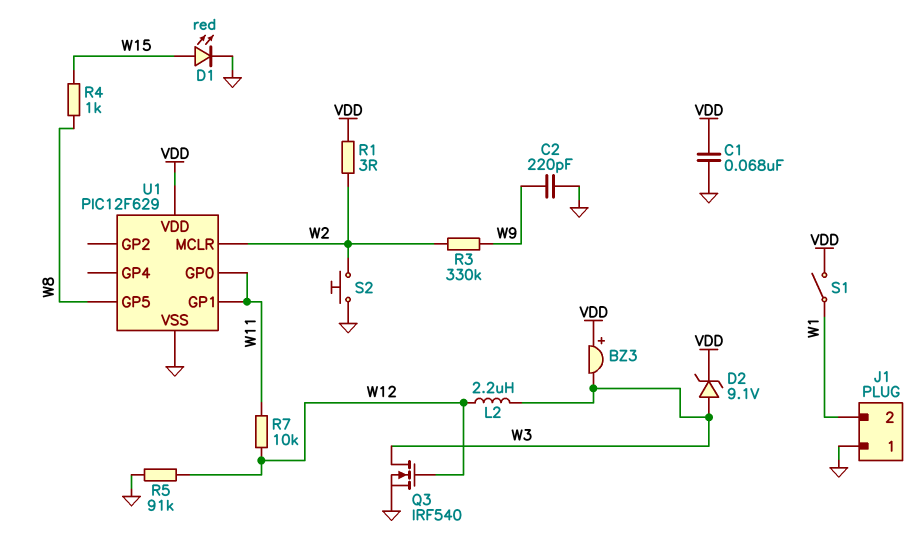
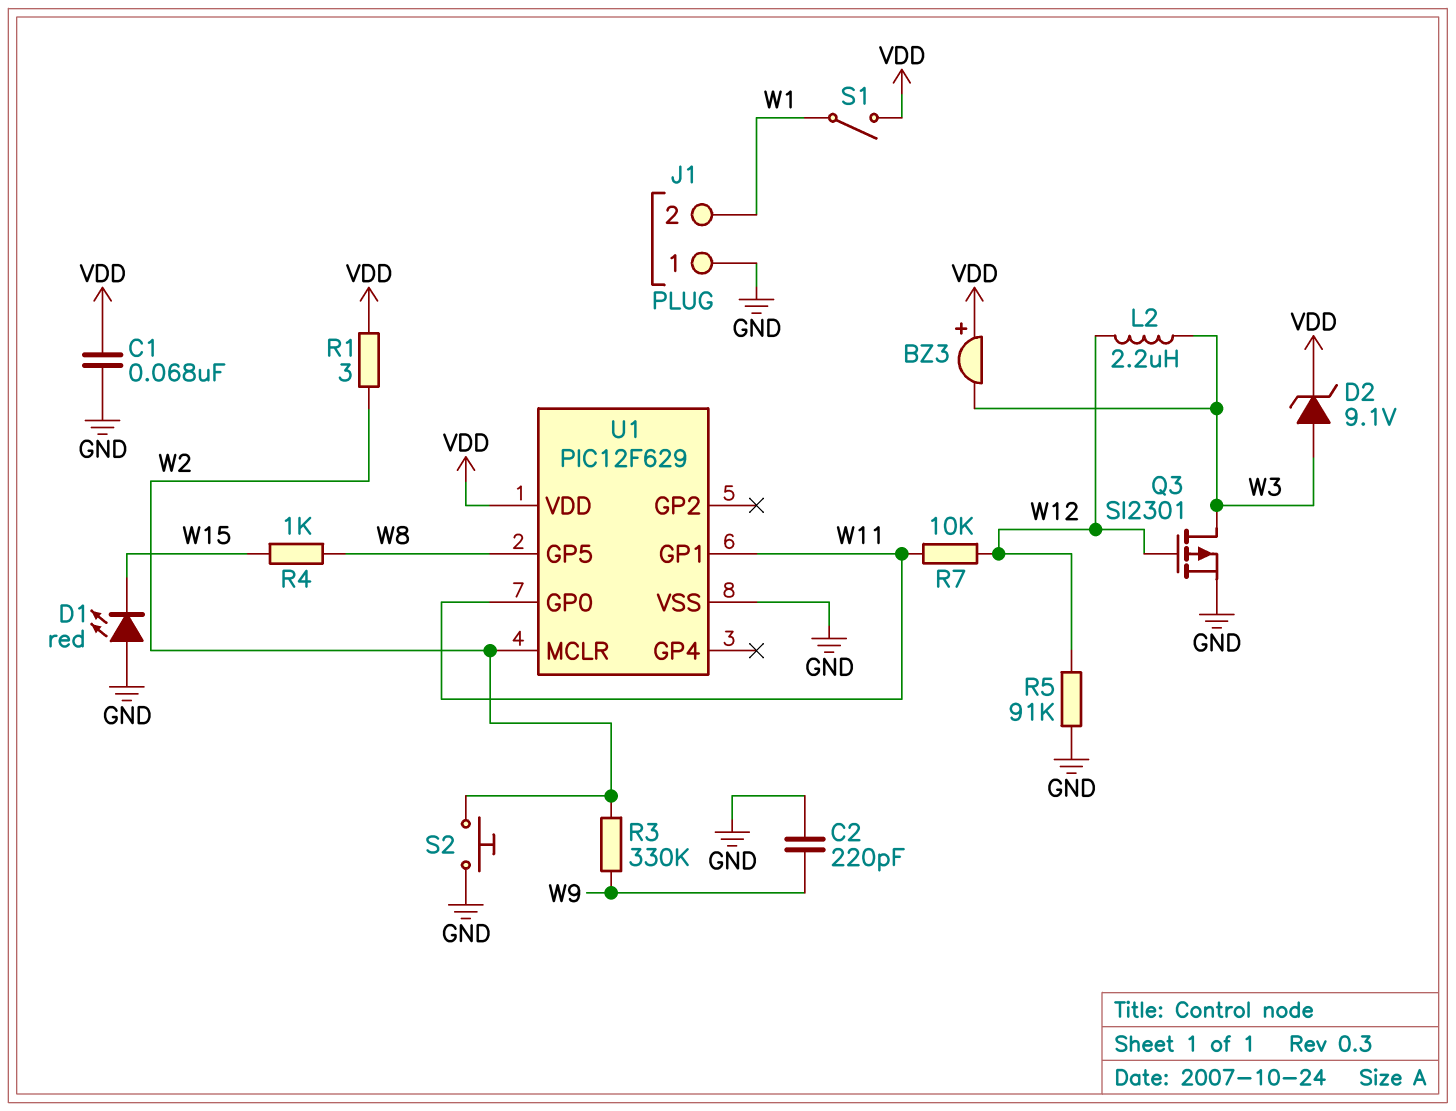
D1: LED red (A W15, K GND) -> LED red (A GND, K W15)
Q3: NMOS IRF540 (G W12, D W3, S GND) -> PMOS SI2301 (G W12, D W3, S GND)

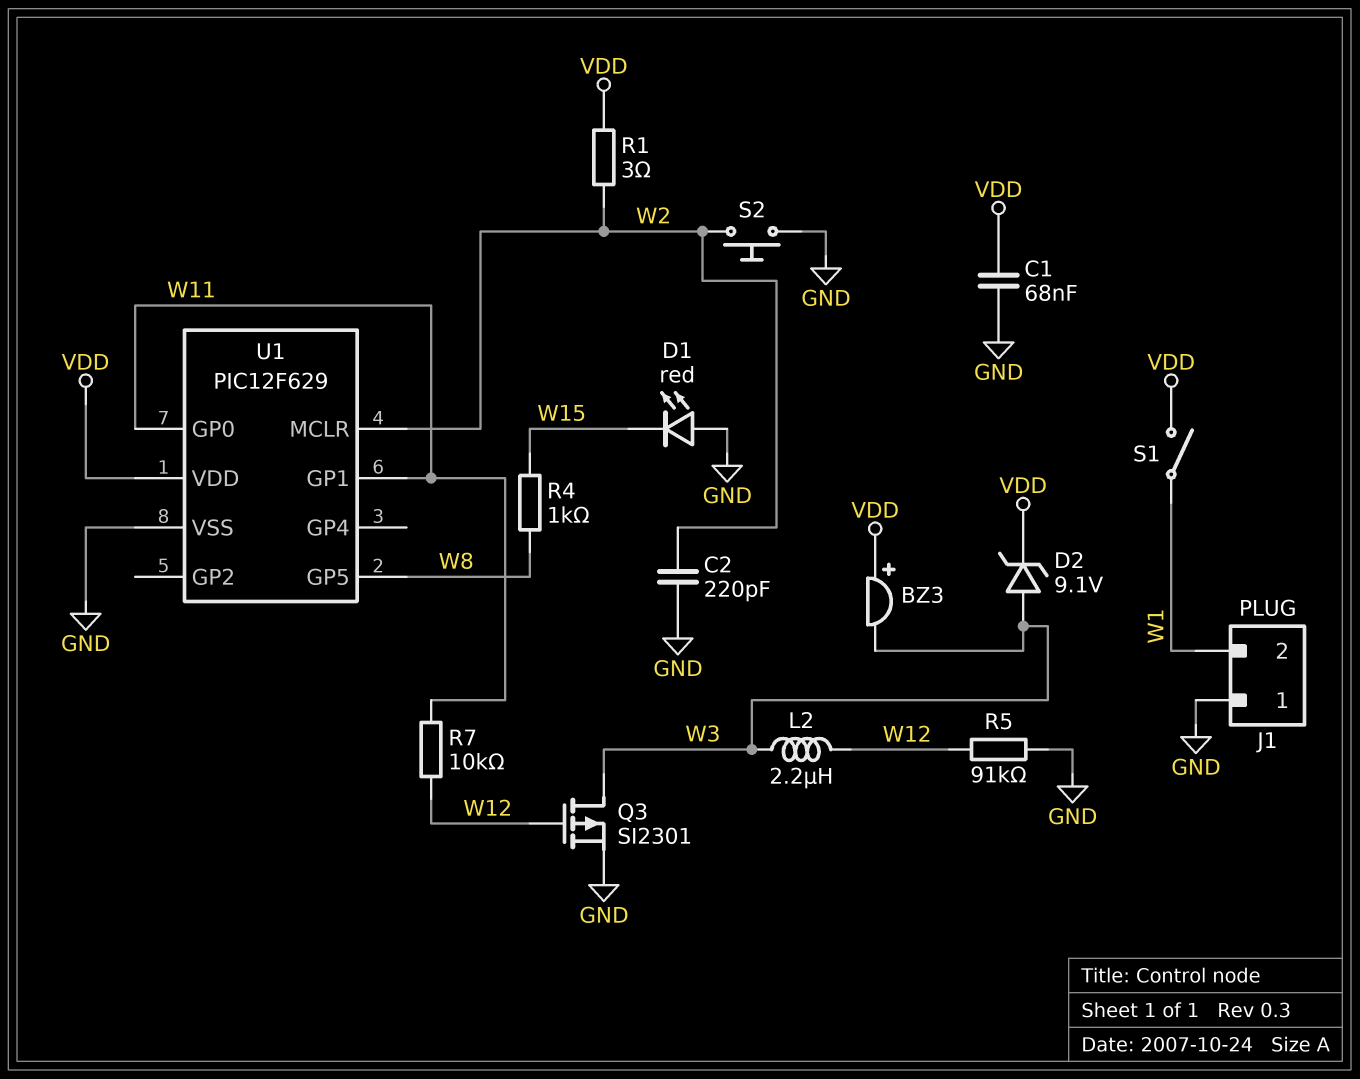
C2: 220pF (GND, W9) -> 220pF (GND, W2)
R3: 330k (W2, W9) -> none

